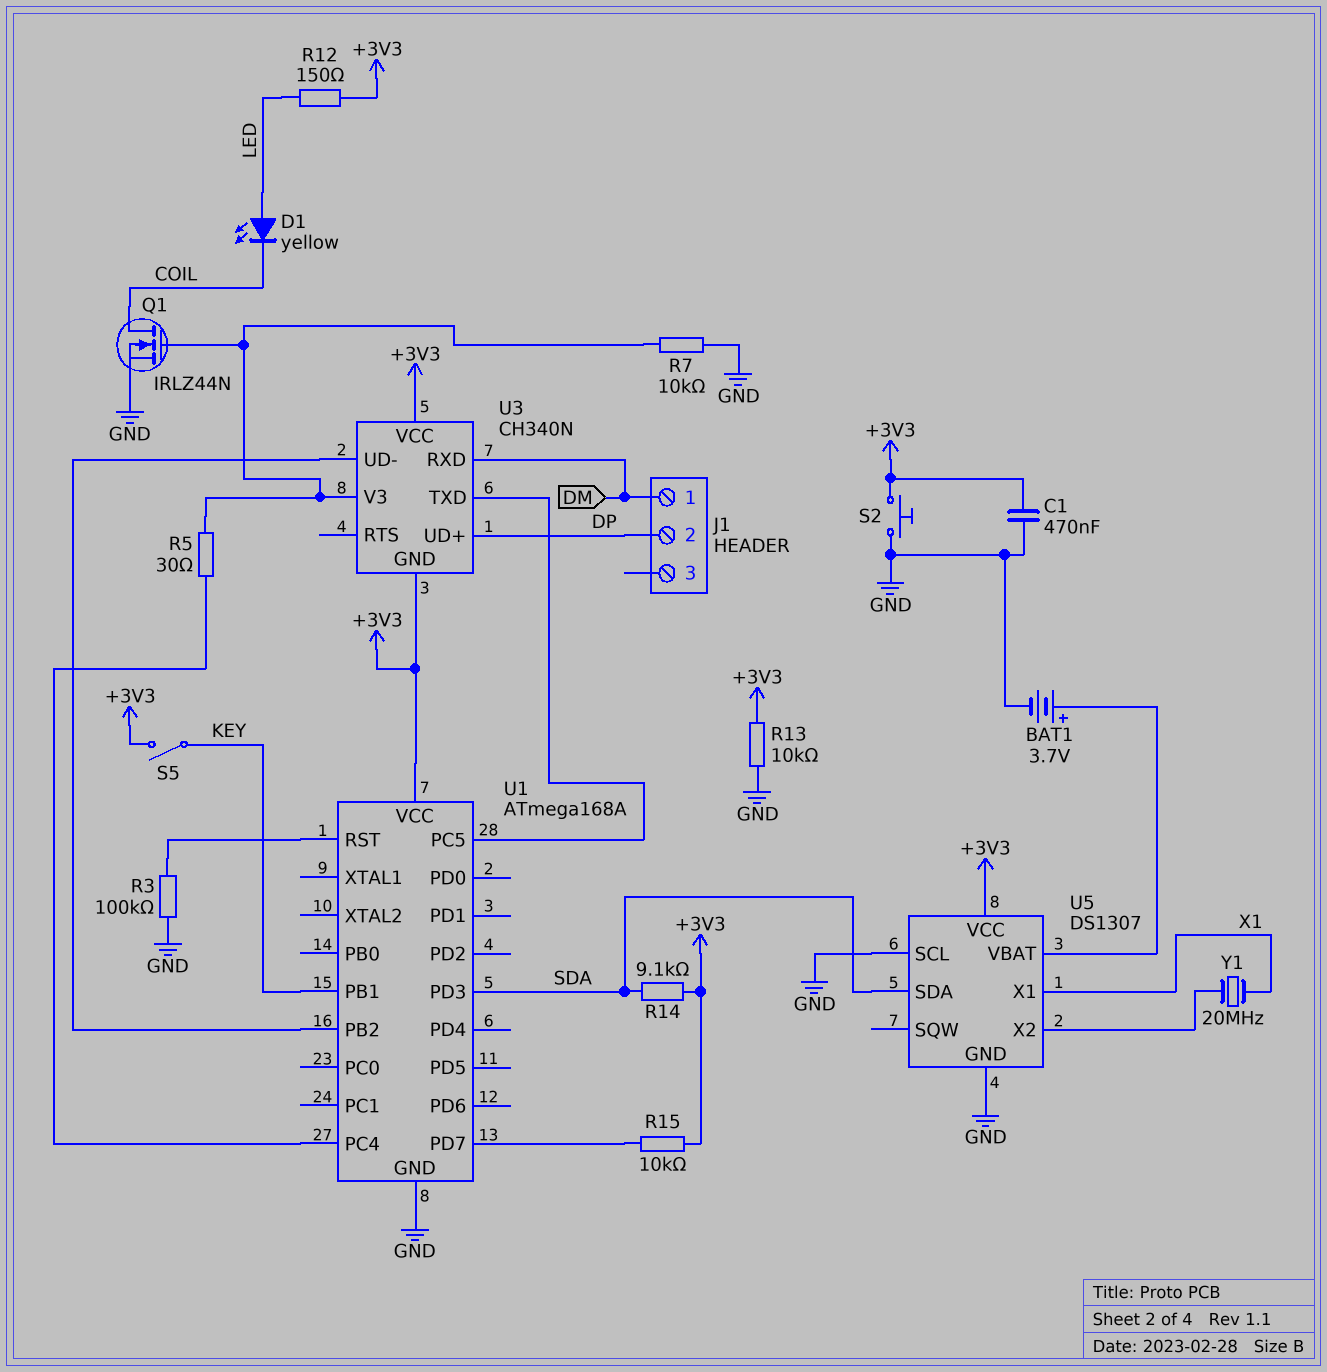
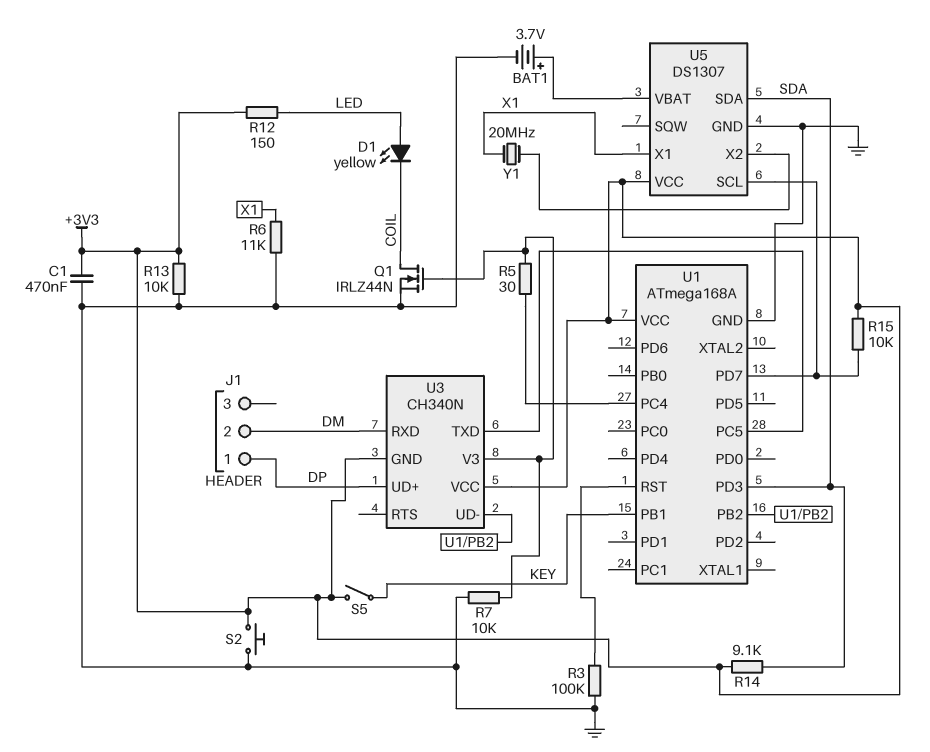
J1 pin 1: DM -> DP
J1 pin 2: DP -> DM
R6: none -> 11k (GND, X1)
U5 pin SCL: GND -> U1/PD7

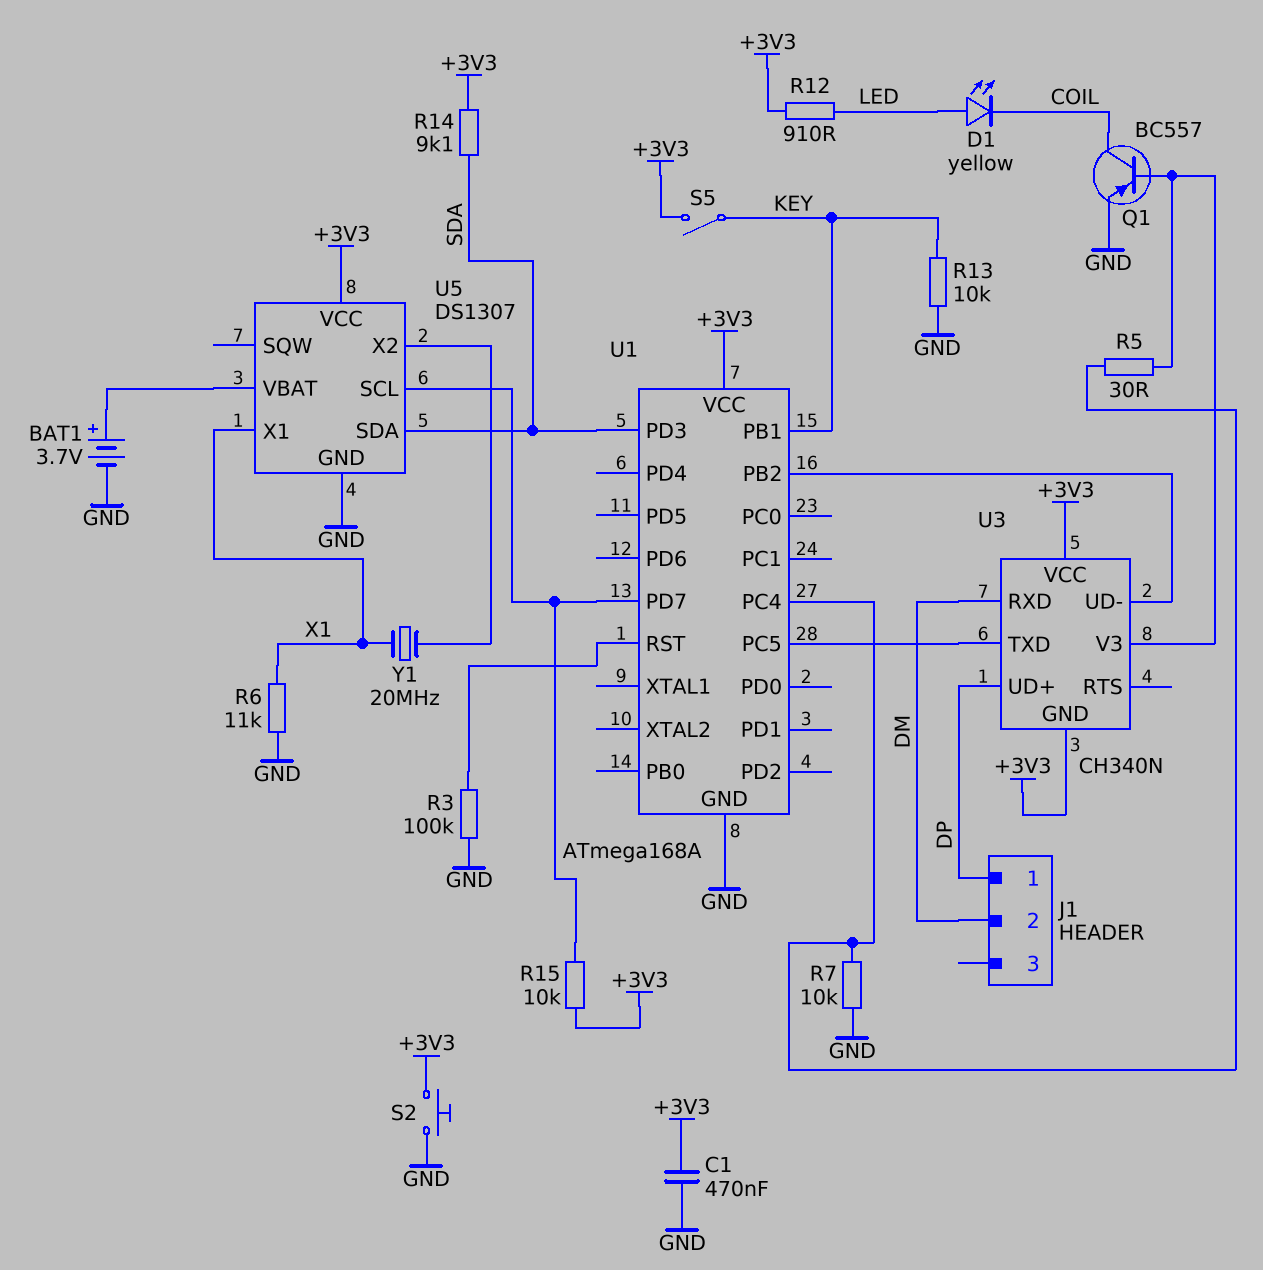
Q1: NMOS IRLZ44N (G U3/V3, D COIL, S GND) -> PNP BC557 (B U3/V3, C COIL, E GND)
R7: 10k (GND, U3/V3) -> 10k (GND, U1/PC4)
R12: 150 (+3V3, LED) -> 910 (+3V3, LED)
R13: 10k (+3V3, GND) -> 10k (GND, KEY)

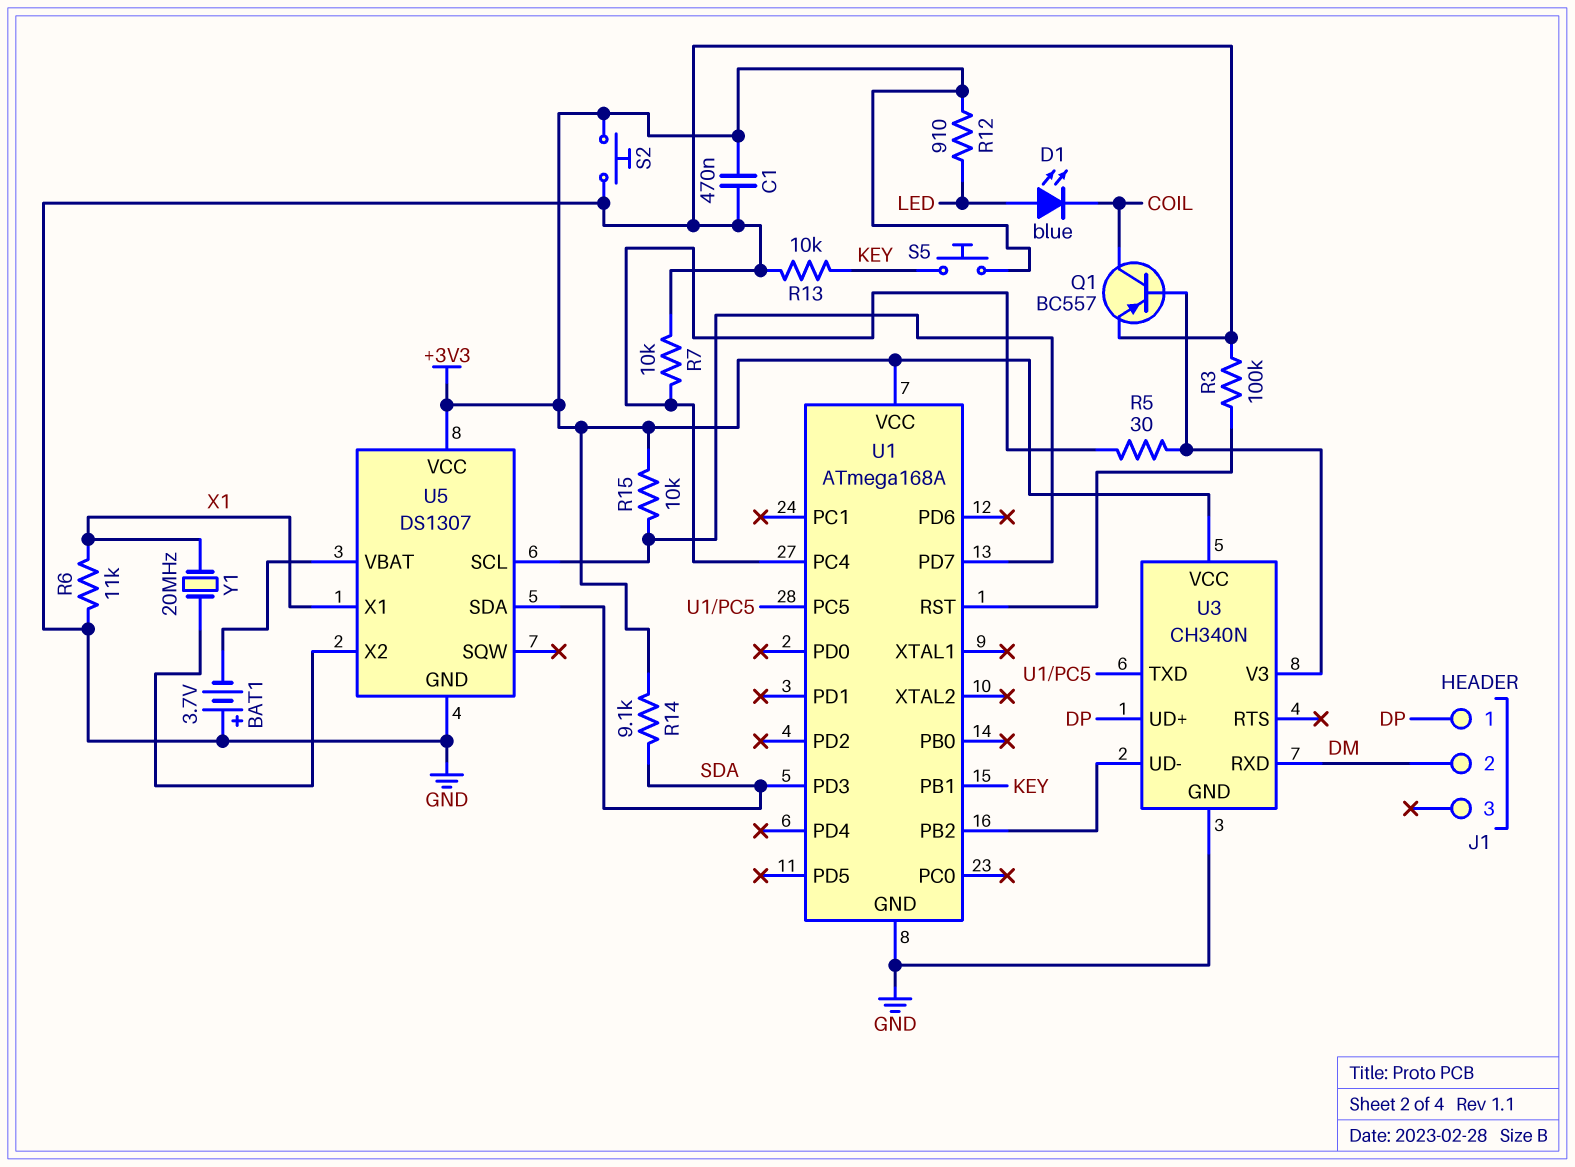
BAT1: 3.7V (plus U5/VBAT, minus GND) -> 3.7V (plus GND, minus U5/VBAT)
D1: LED yellow (A LED, K COIL) -> LED blue (A LED, K COIL)
S5: switch (+3V3, KEY) -> button (+3V3, KEY)
U3 pin GND: +3V3 -> GND

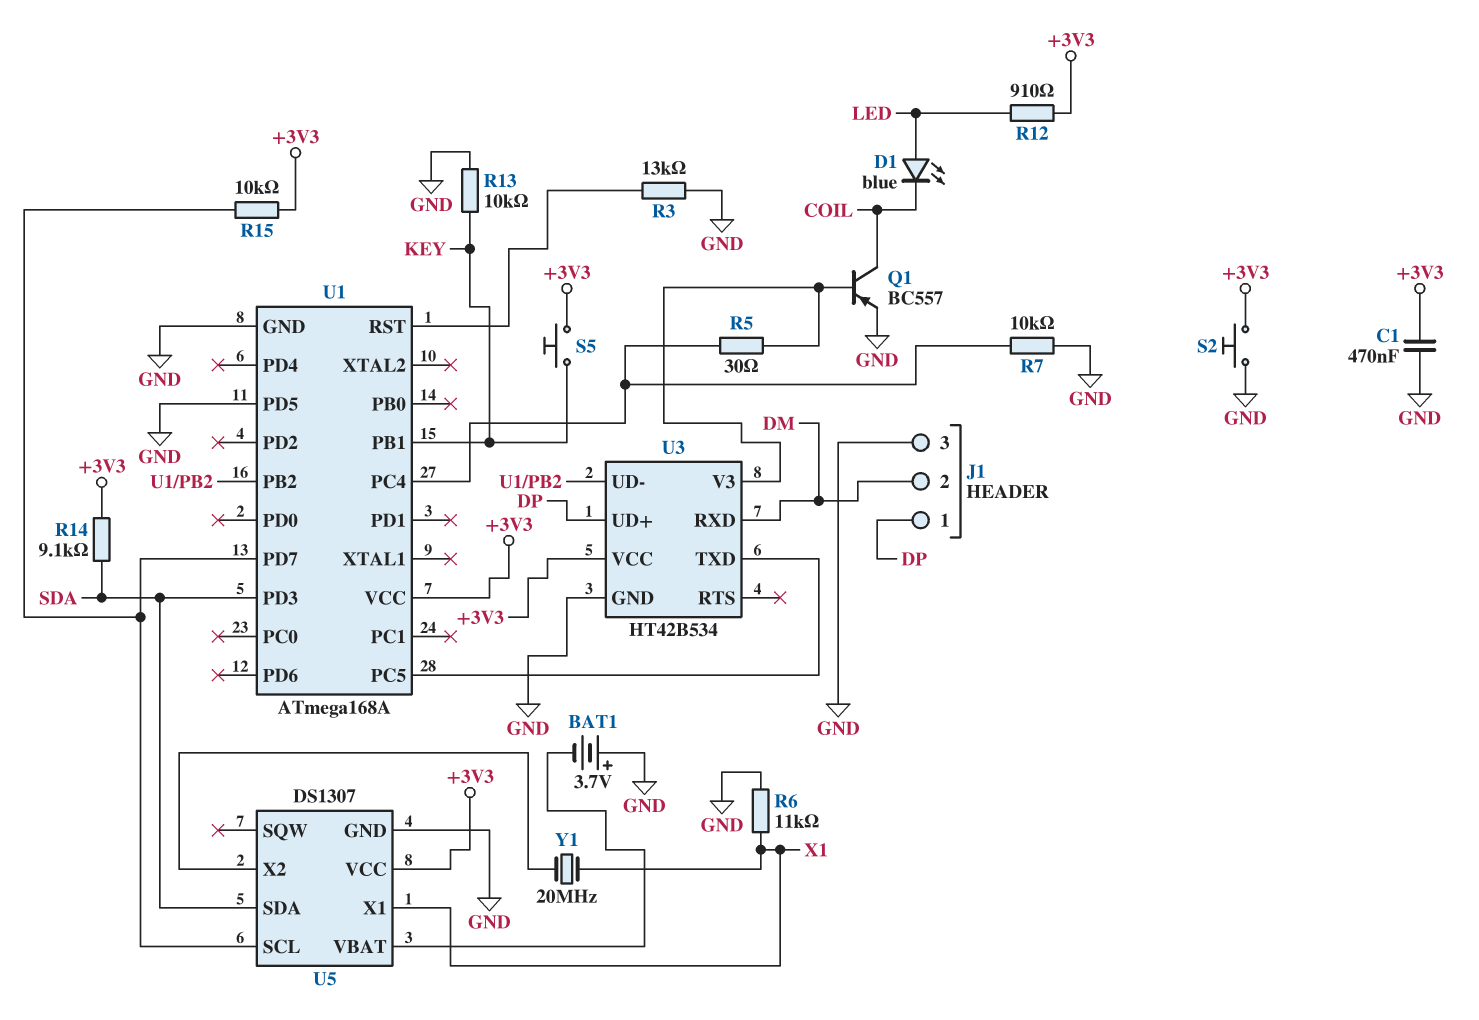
J1 pin 3: none -> GND
R3: 100k (GND, U1/RST) -> 13k (GND, U1/RST)
U1 pin PD5: none -> GND
U3: CH340N -> HT42B534

